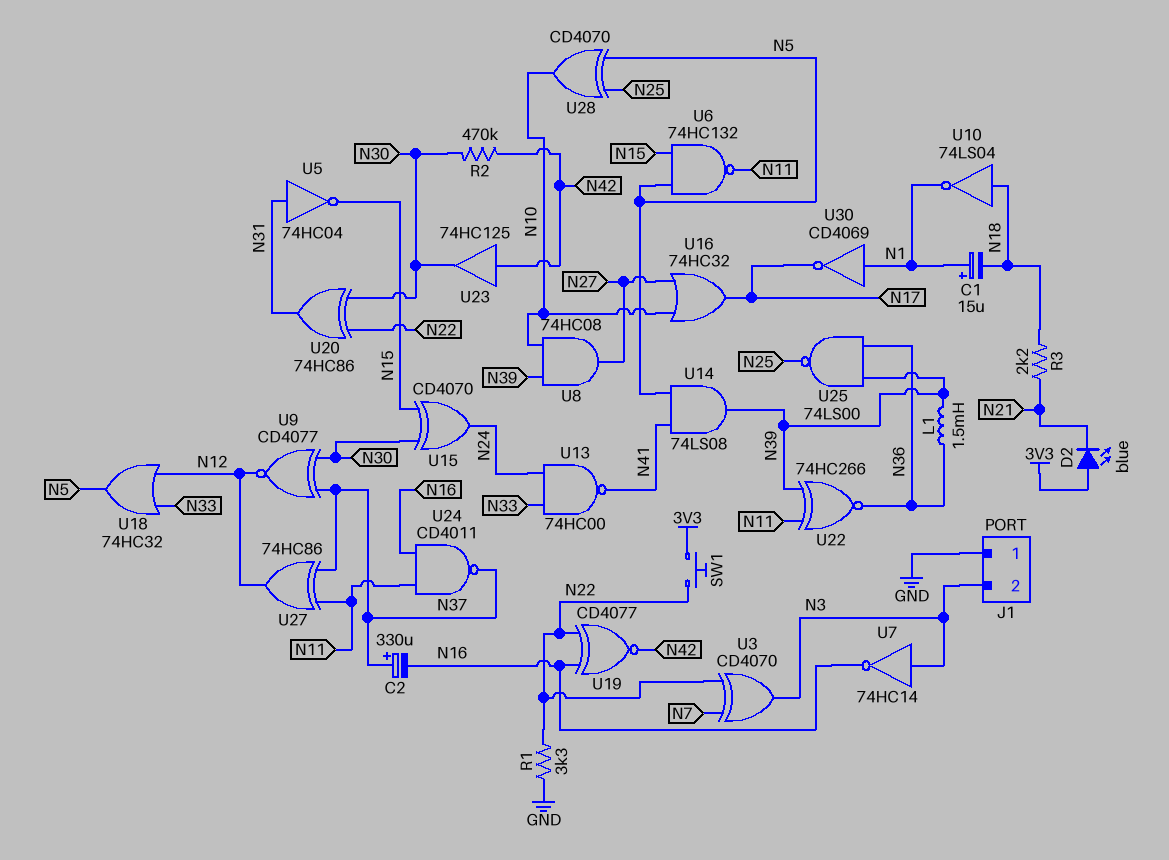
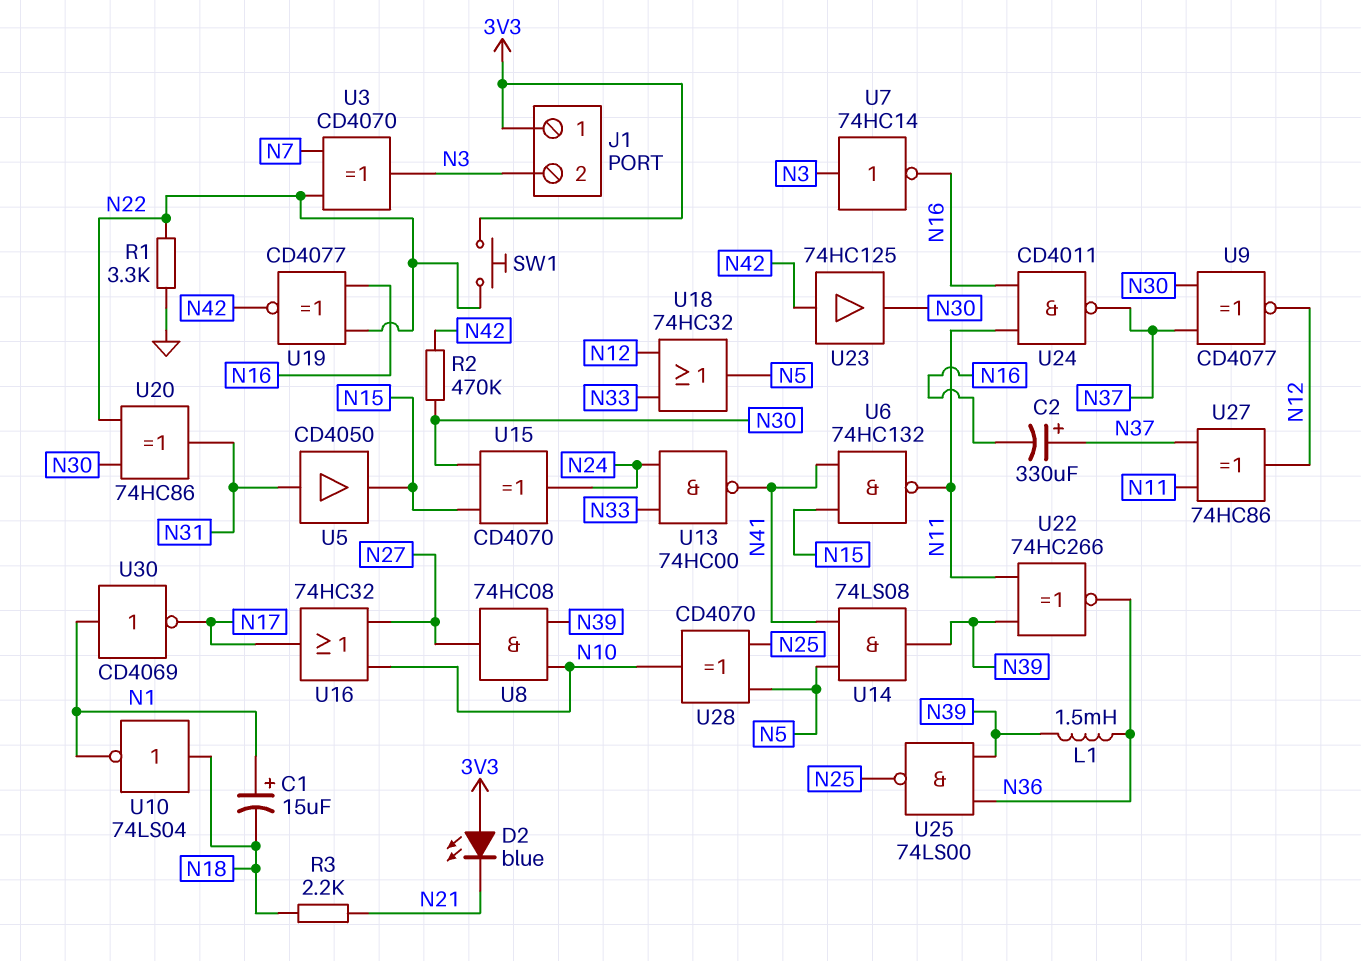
J1 pin 1: GND -> 3V3
U5: NOT 74HC04 (in N31, out N15) -> buffer CD4050 (in N31, out N15)
U6: NAND 74HC132 (in N5, in N15, out N11) -> NAND 74HC132 (in N15, in N41, out N11)

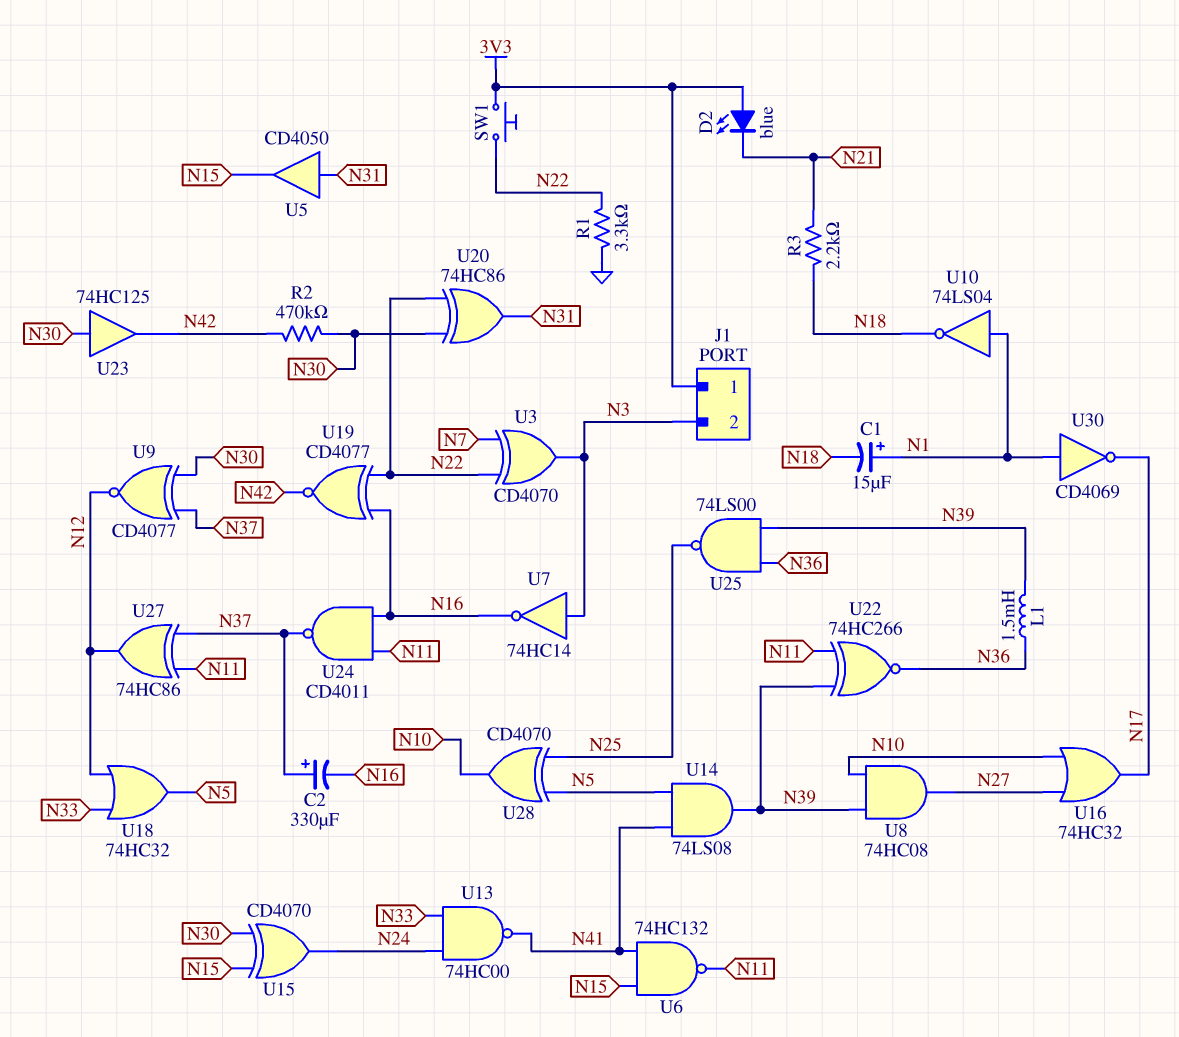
U10: NOT 74LS04 (in N18, out N1) -> NOT 74LS04 (in N1, out N18)
U23: buffer 74HC125 (in N42, out N30) -> buffer 74HC125 (in N30, out N42)

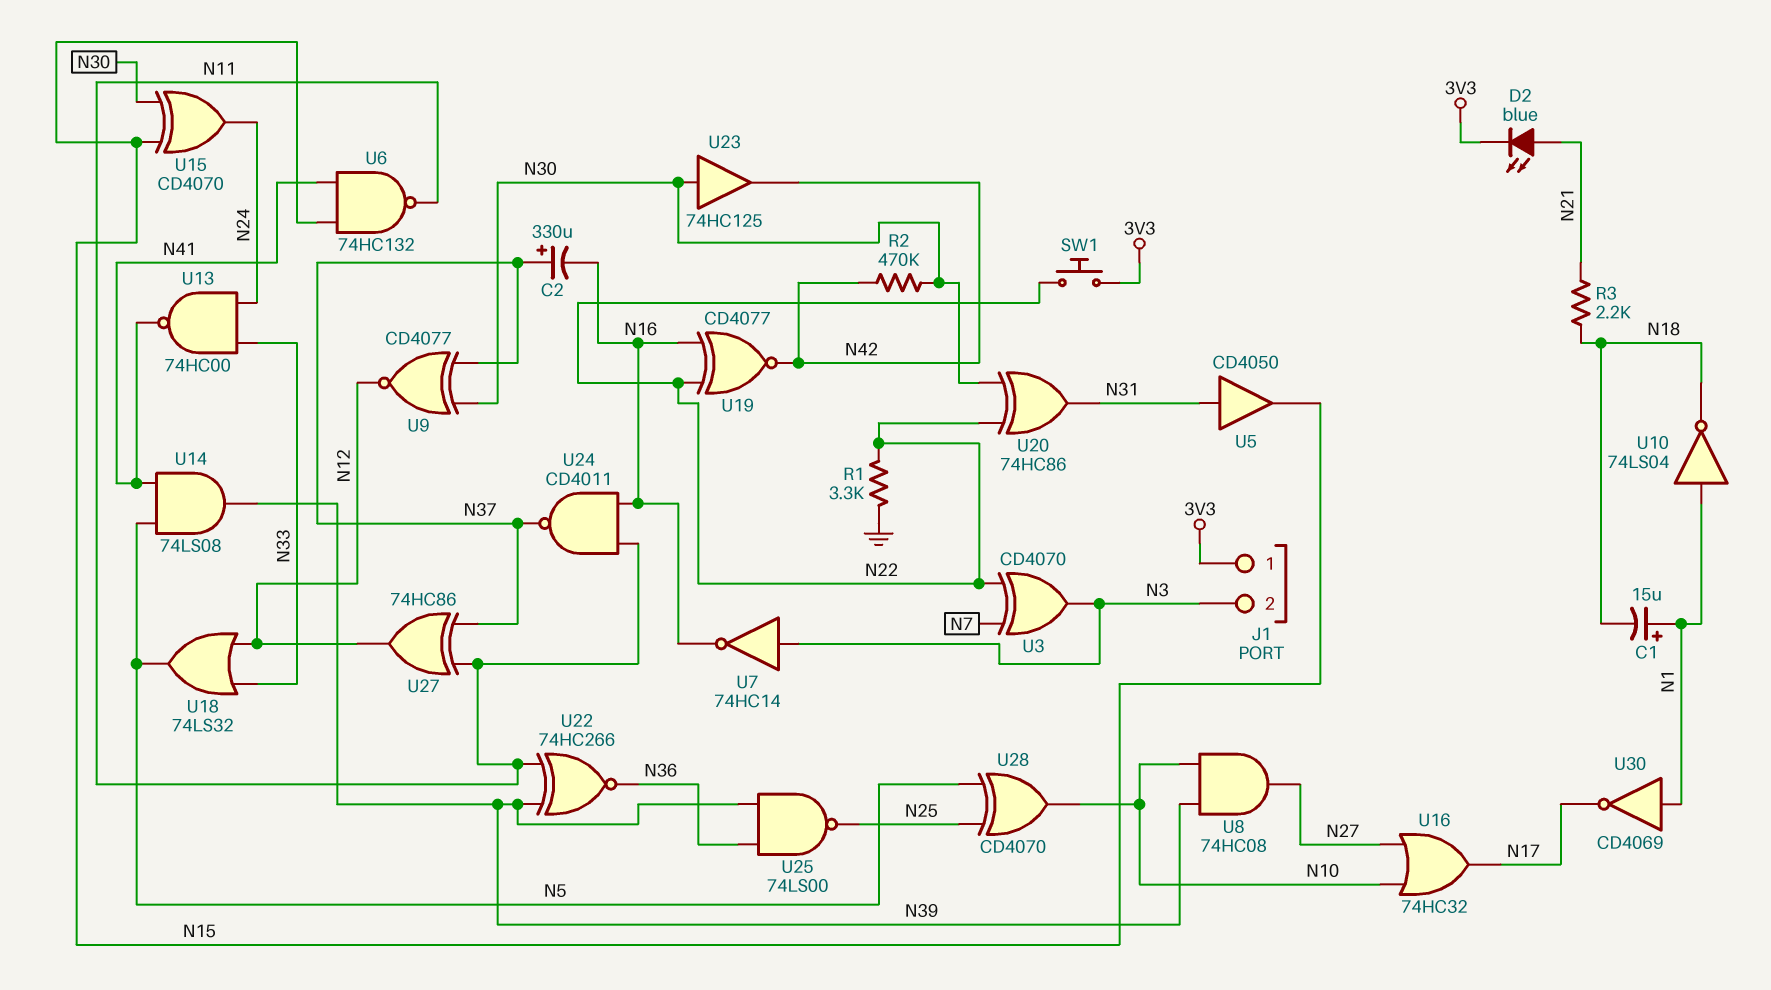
D2: LED blue (A 3V3, K N21) -> LED blue (A N21, K 3V3)
L1: 1.5mH (N36, N39) -> none
U18: OR 74HC32 (in N12, in N33, out N5) -> OR 74LS32 (in N12, in N33, out N5)

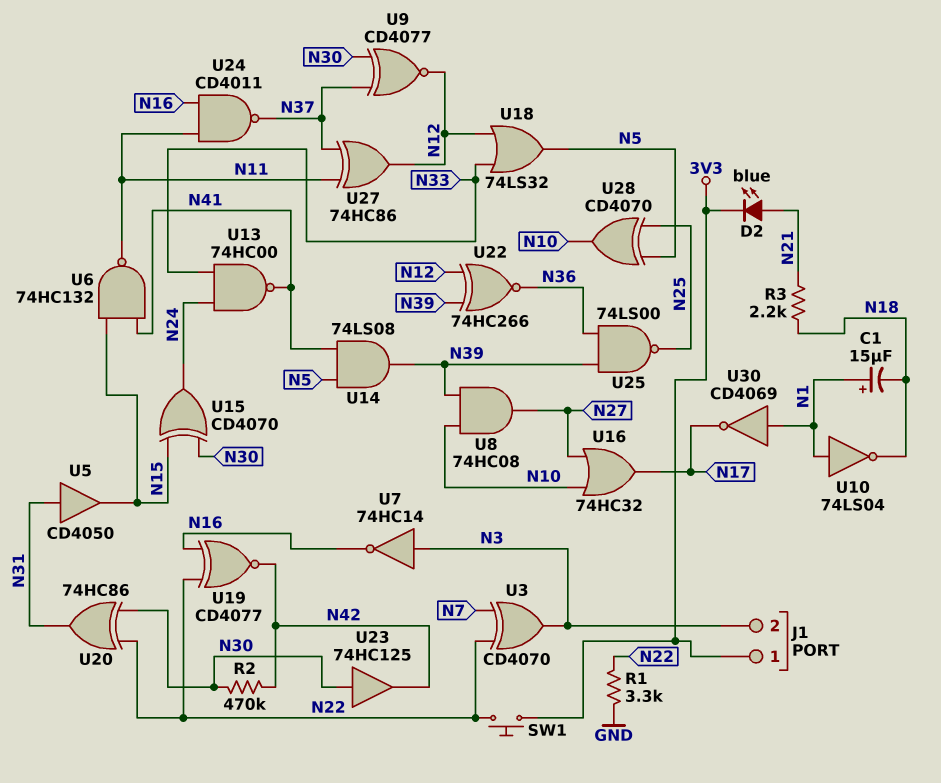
C2: 330uF (plus N37, minus N16) -> none
U22: XNOR 74HC266 (in N11, in N39, out N36) -> XNOR 74HC266 (in N12, in N39, out N36)

